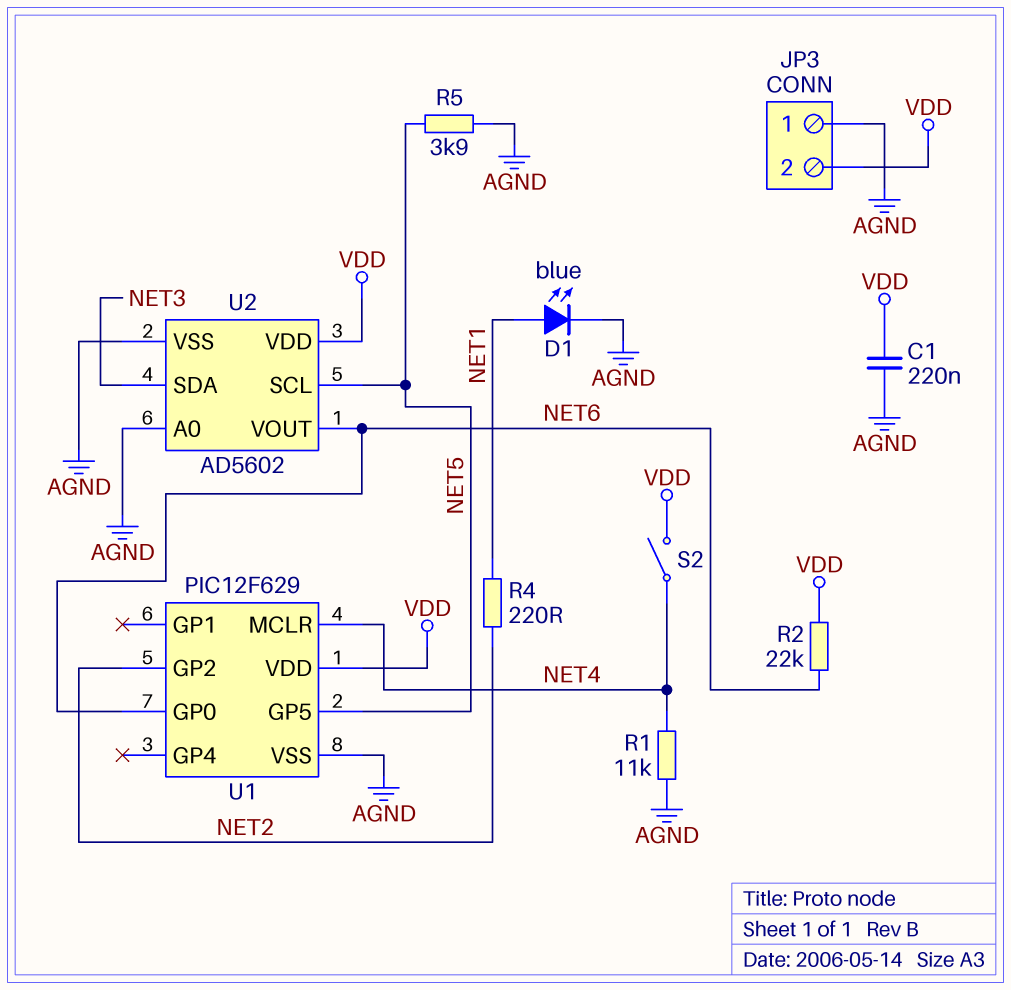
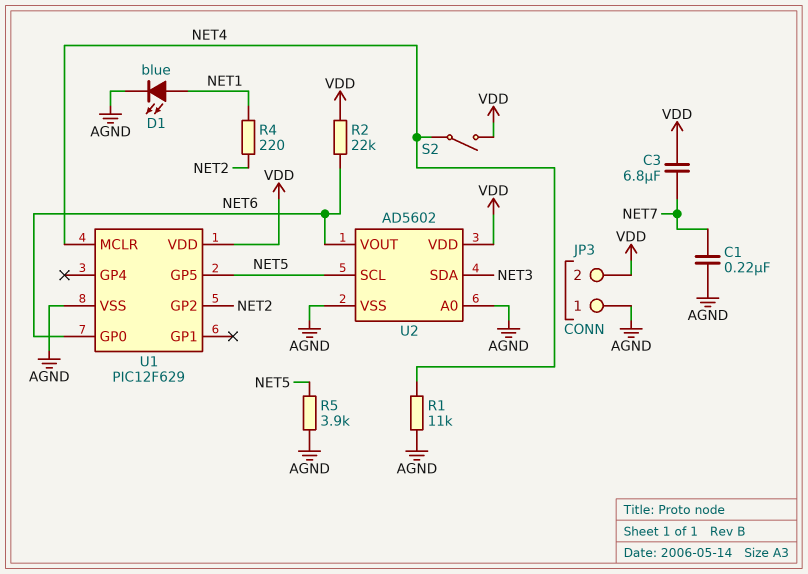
C1: 220nF (AGND, VDD) -> 220nF (AGND, NET7)
C3: none -> 6.8uF (NET7, VDD)

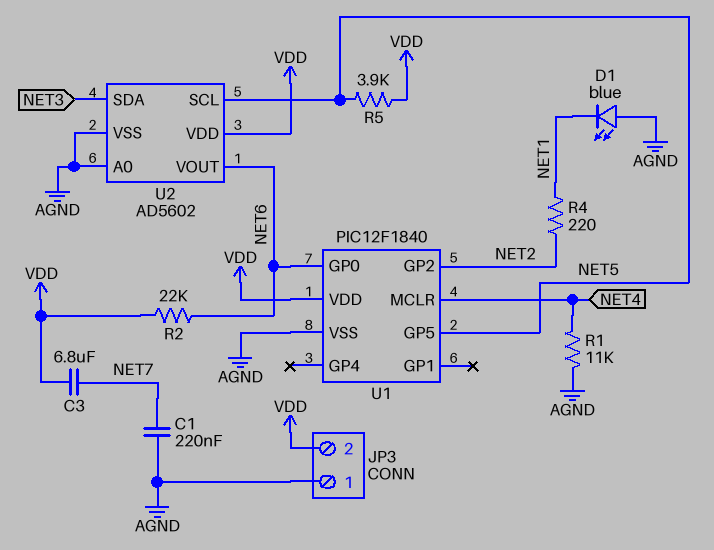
D1: LED blue (A NET1, K AGND) -> LED blue (A AGND, K NET1)
R5: 3.9k (AGND, NET5) -> 3.9k (NET5, VDD)
S2: switch (NET4, VDD) -> none
U1: PIC12F629 -> PIC12F1840

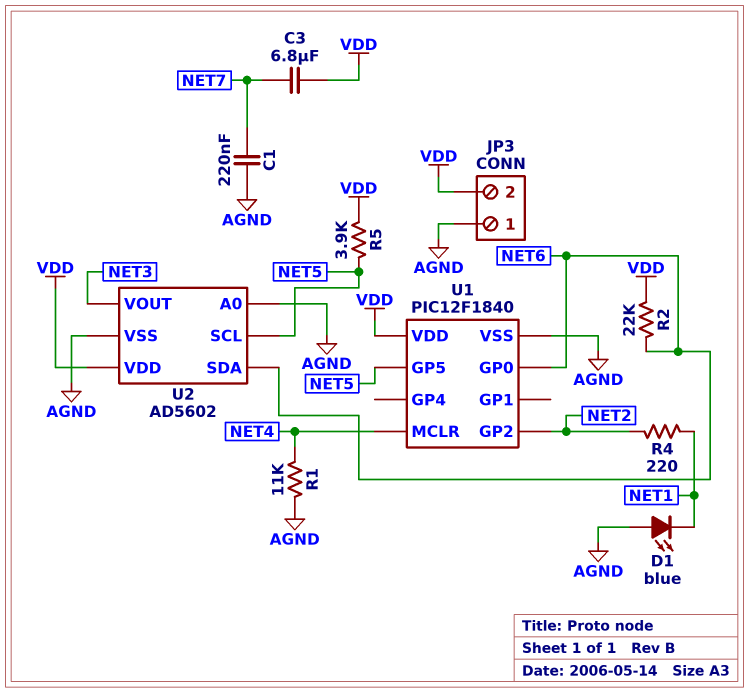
U2 pin SDA: NET3 -> NET6
U2 pin VOUT: NET6 -> NET3

